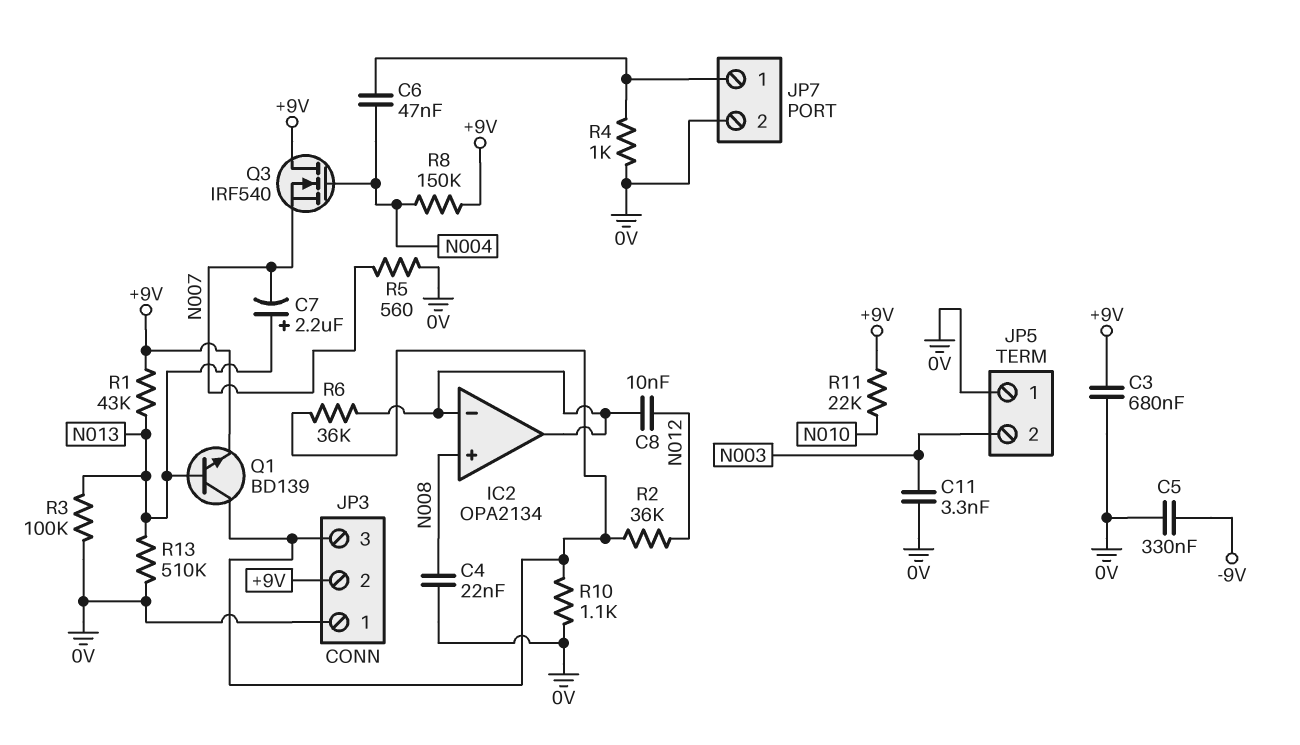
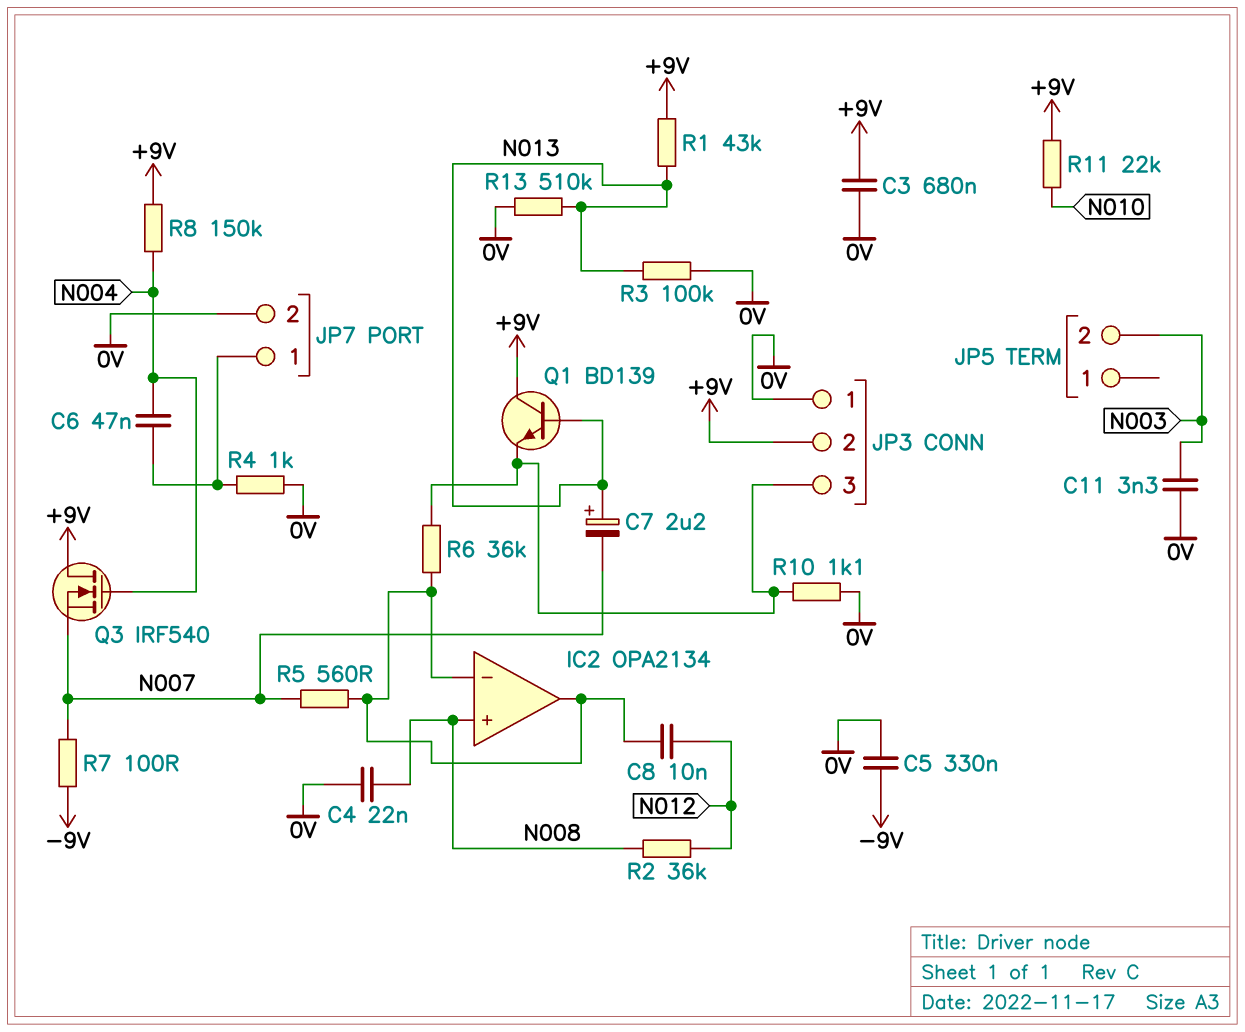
JP5 pin 1: 0V -> none
Q1: NPN BD139 (B N013, C JP3/3, E +9V) -> NPN BD139 (B N013, C +9V, E JP3/3)
R2: 36k (JP3/3, N012) -> 36k (N008, N012)
R5: 560 (0V, N007) -> 560 (IC2/in-, N007)
R7: none -> 100 (-9V, N007)

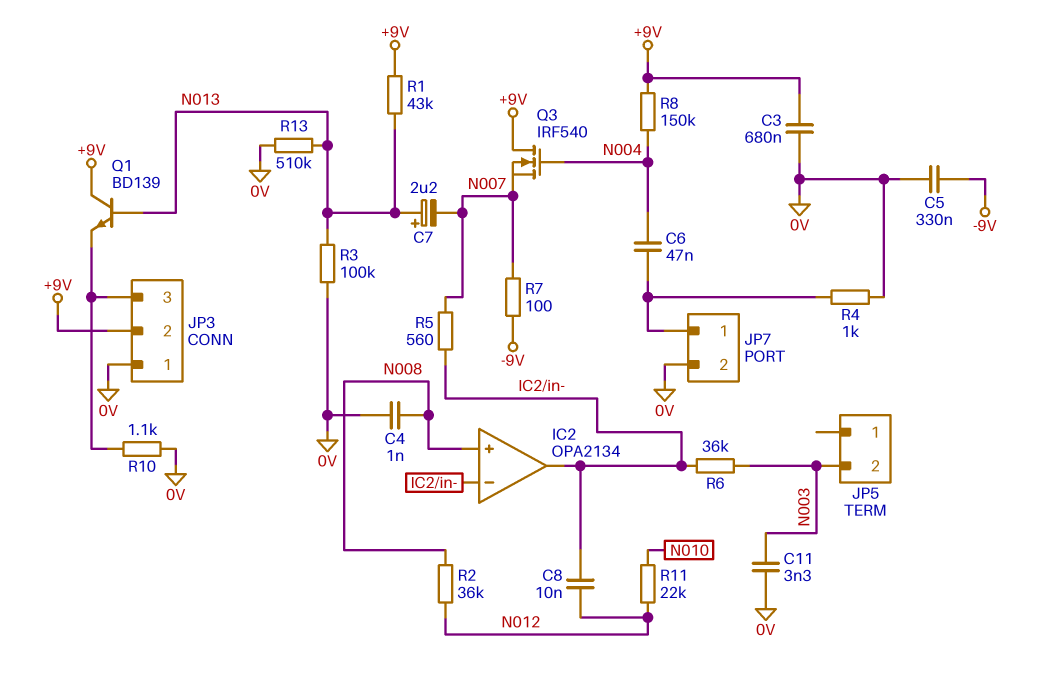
C4: 22nF (0V, N008) -> 1nF (0V, N008)
R6: 36k (IC2/in-, JP3/3) -> 36k (IC2/in-, N003)
R11: 22k (+9V, N010) -> 22k (N010, N012)

